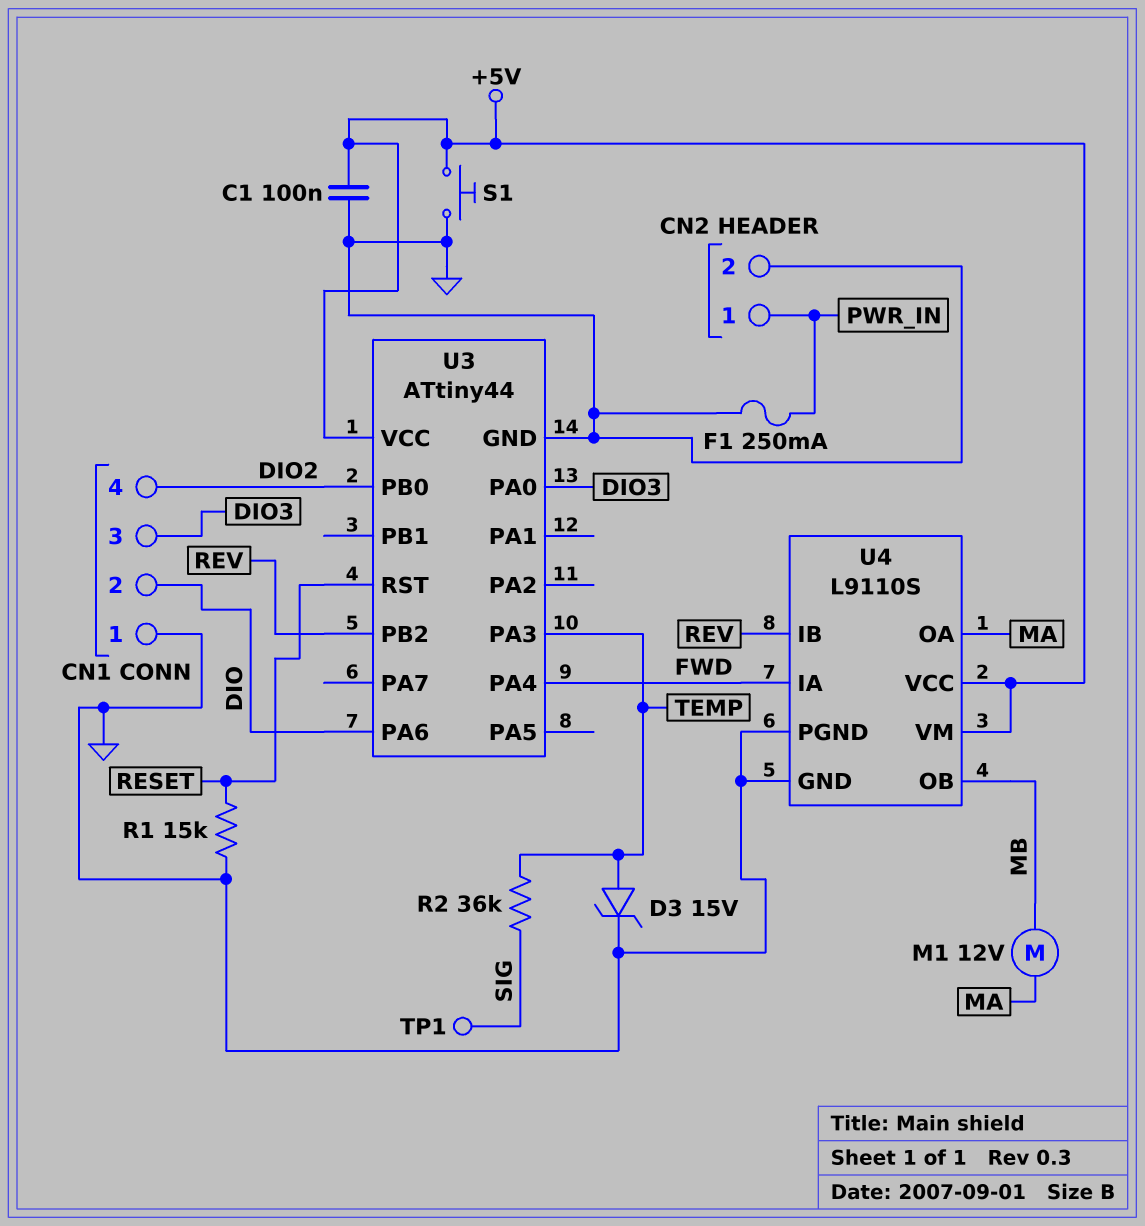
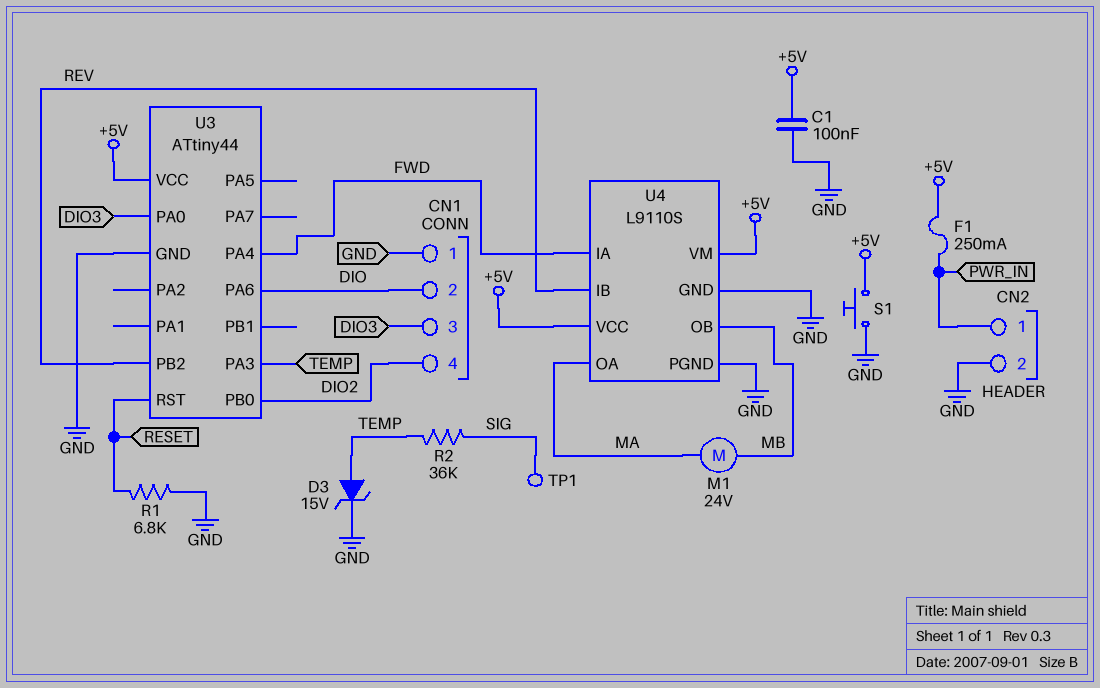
F1: 250mA (GND, PWR_IN) -> 250mA (+5V, PWR_IN)
M1: motor 12V (MA, MB) -> motor 24V (MA, MB)
R1: 15k (GND, RESET) -> 6.8k (GND, RESET)

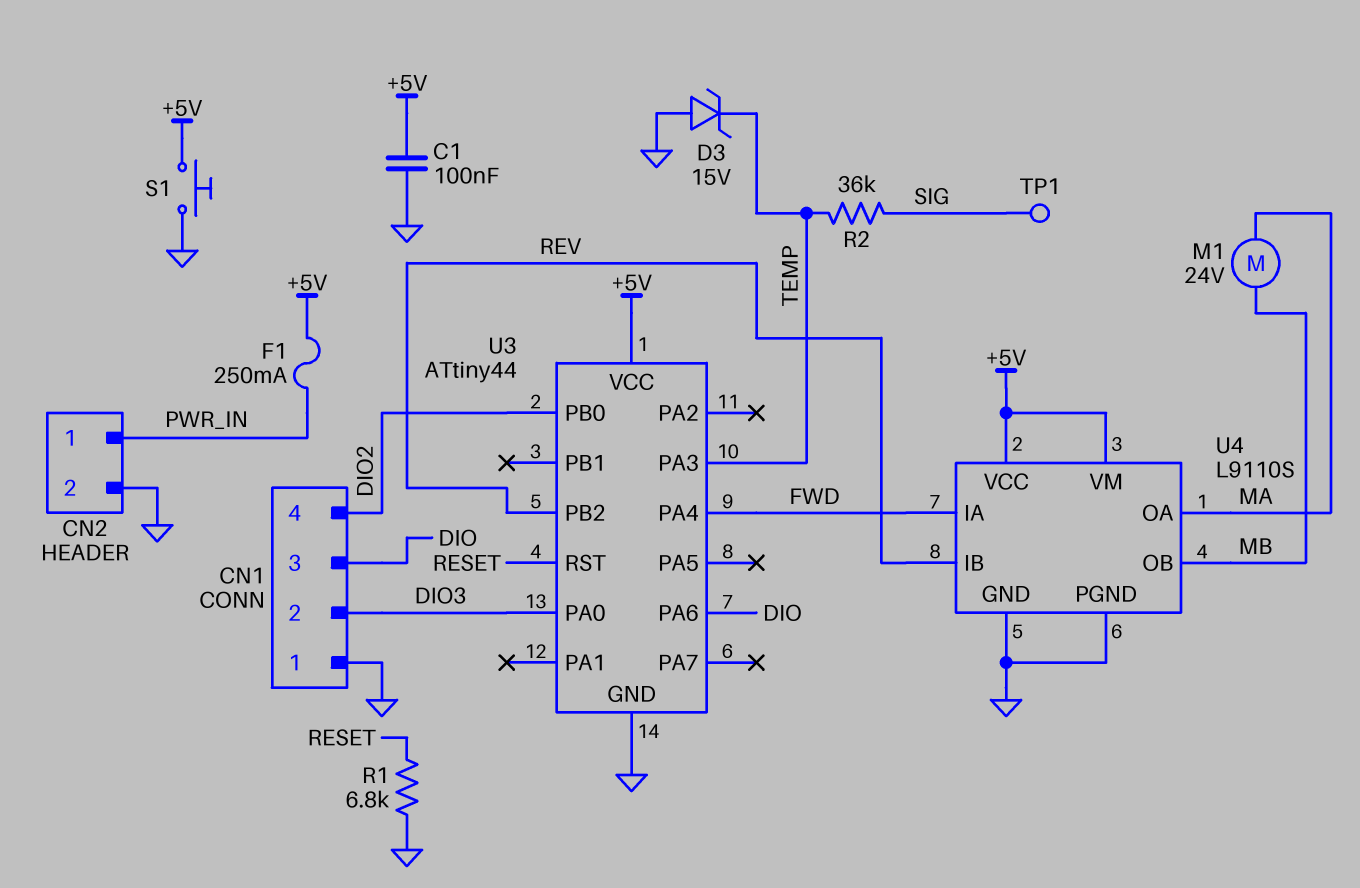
CN1 pin 2: DIO -> DIO3
CN1 pin 3: DIO3 -> DIO
D3: zener 15V (A TEMP, K GND) -> zener 15V (A GND, K TEMP)

